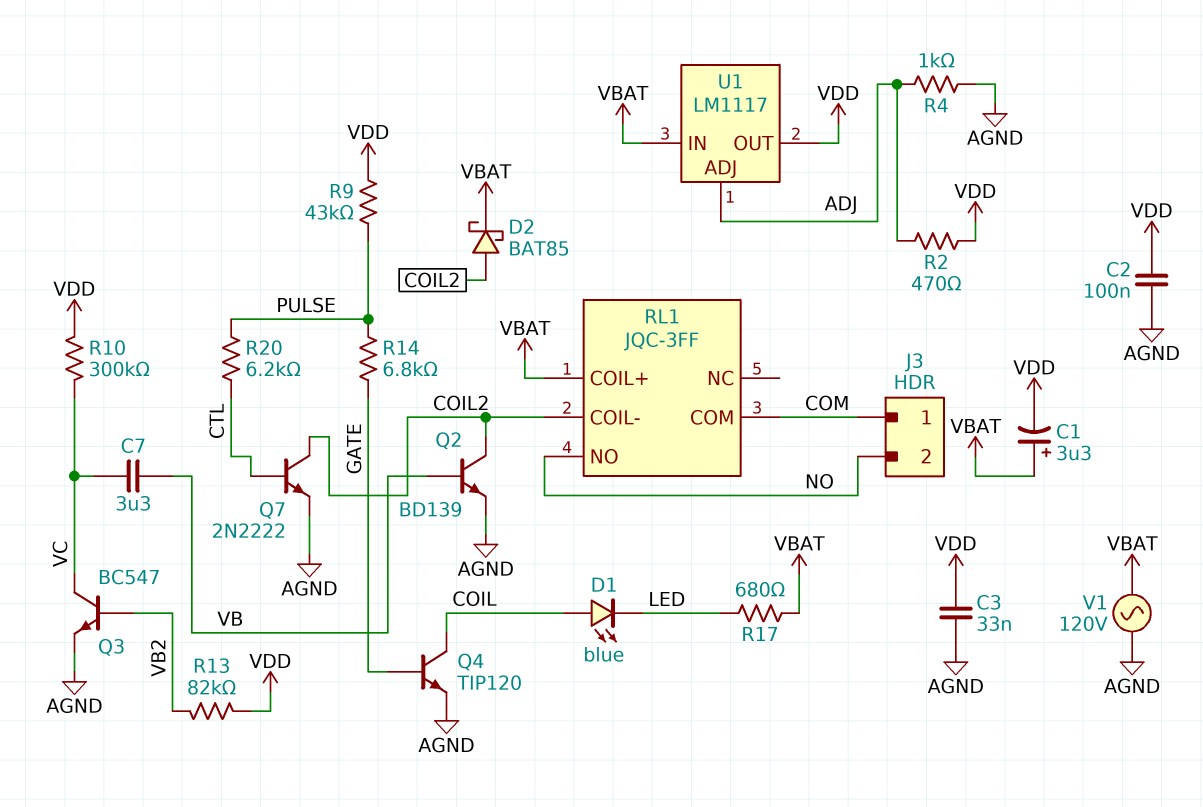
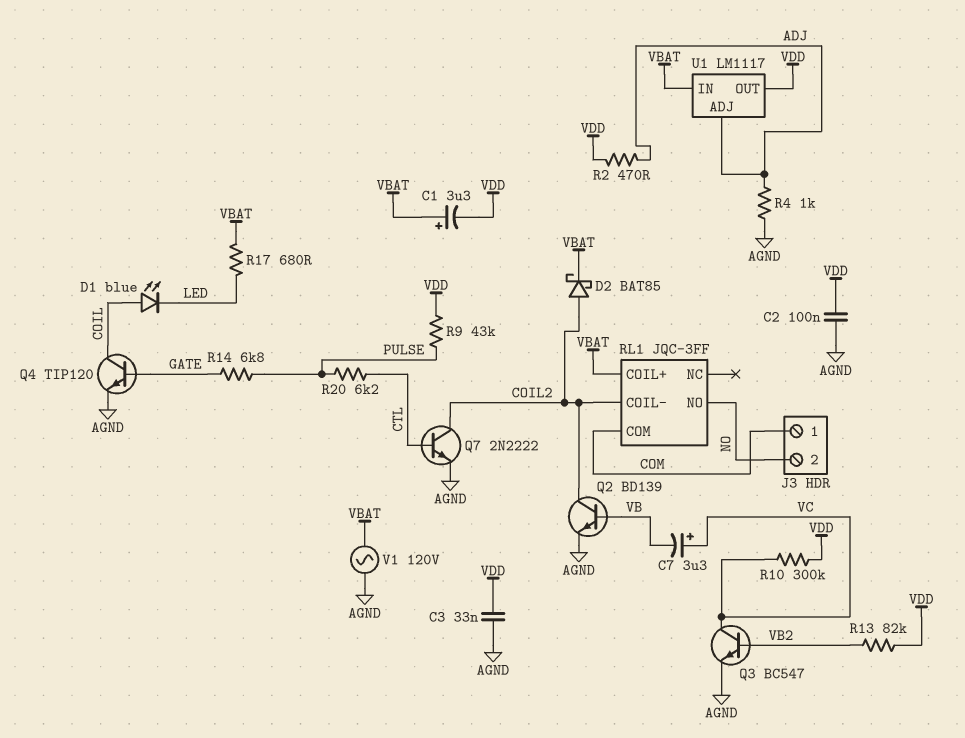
C7: 3.3uF (VB, VC) -> 3.3uF (plus VC, minus VB)

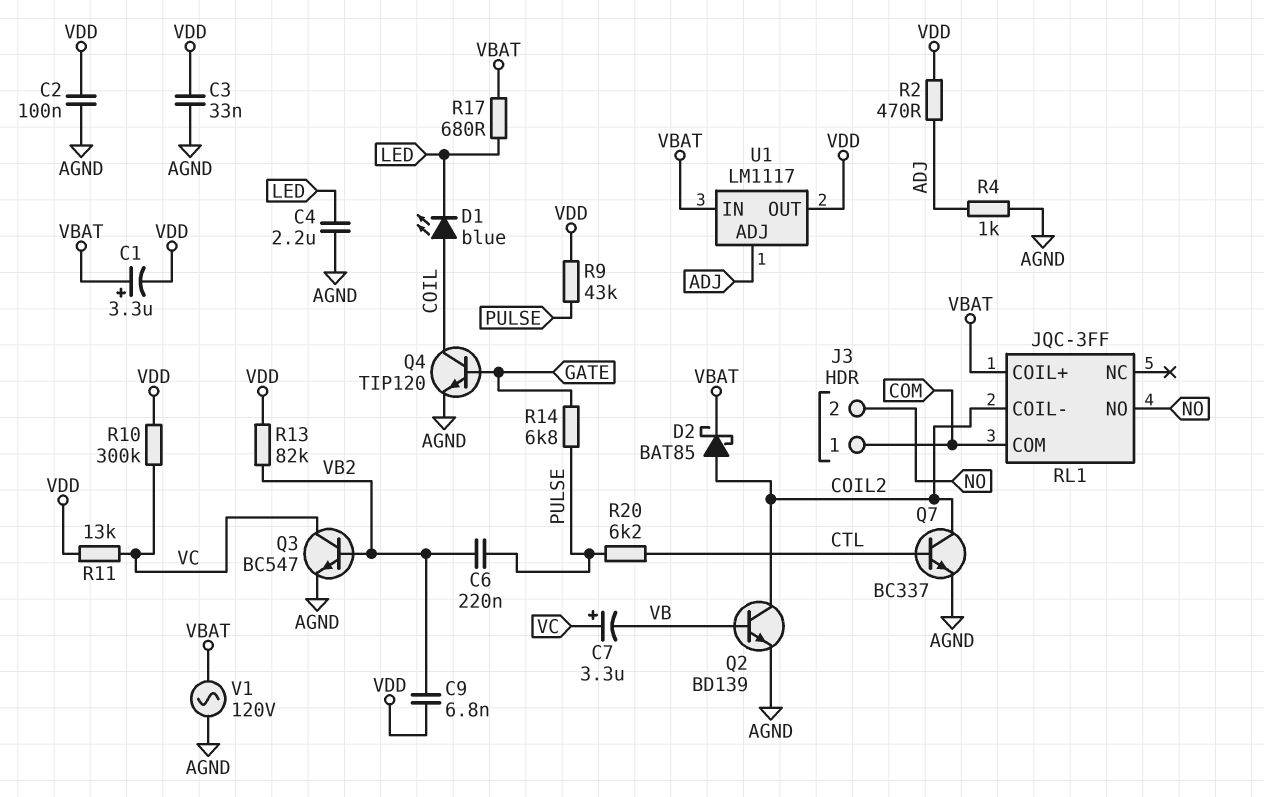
C4: none -> 2.2uF (AGND, LED)
C6: none -> 220nF (PULSE, VB2)
C9: none -> 6.8nF (VB2, VDD)
Q7: NPN 2N2222 (B CTL, C COIL2, E AGND) -> NPN BC337 (B CTL, C COIL2, E AGND)
R11: none -> 13k (VC, VDD)

